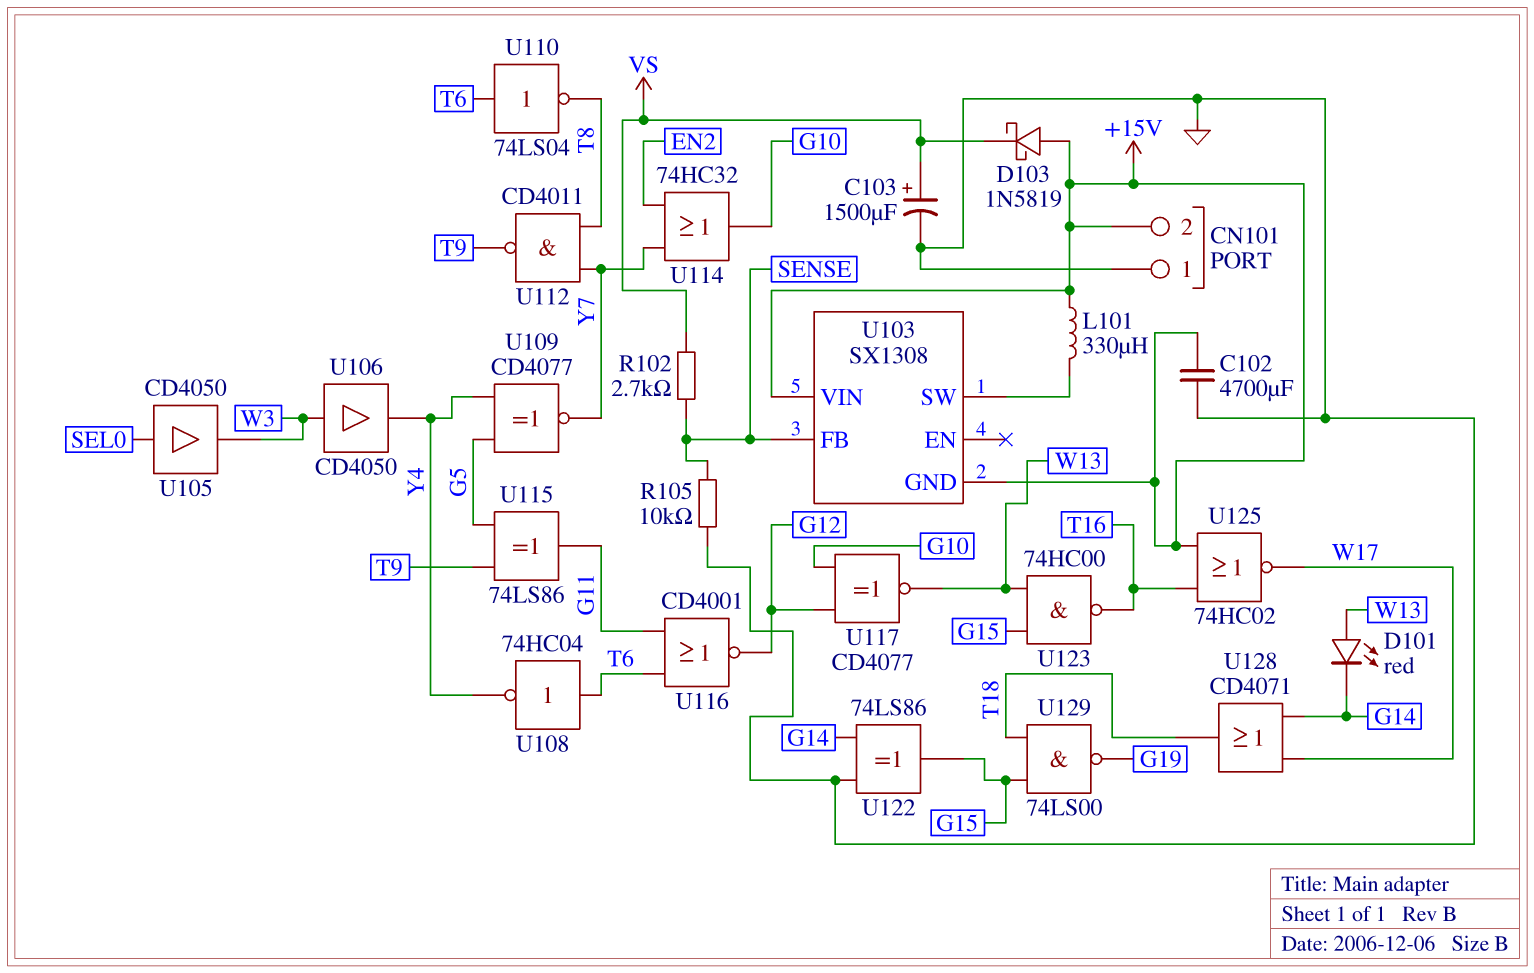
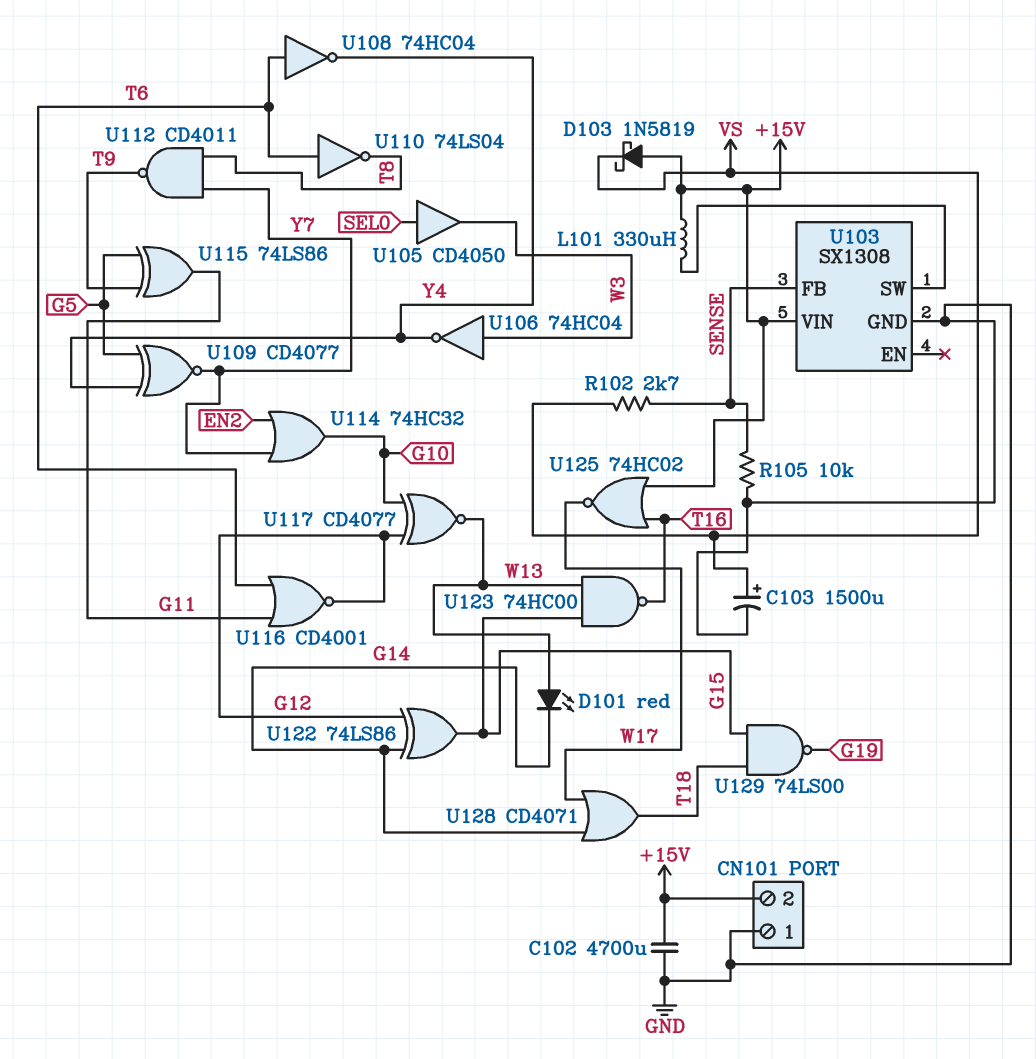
U103 pin GND: +15V -> GND
U106: buffer CD4050 (in W3, out Y4) -> NOT 74HC04 (in W3, out Y4)
U122: XOR 74LS86 (in G14, in GND, out G15) -> XOR 74LS86 (in G12, in G14, out G15)

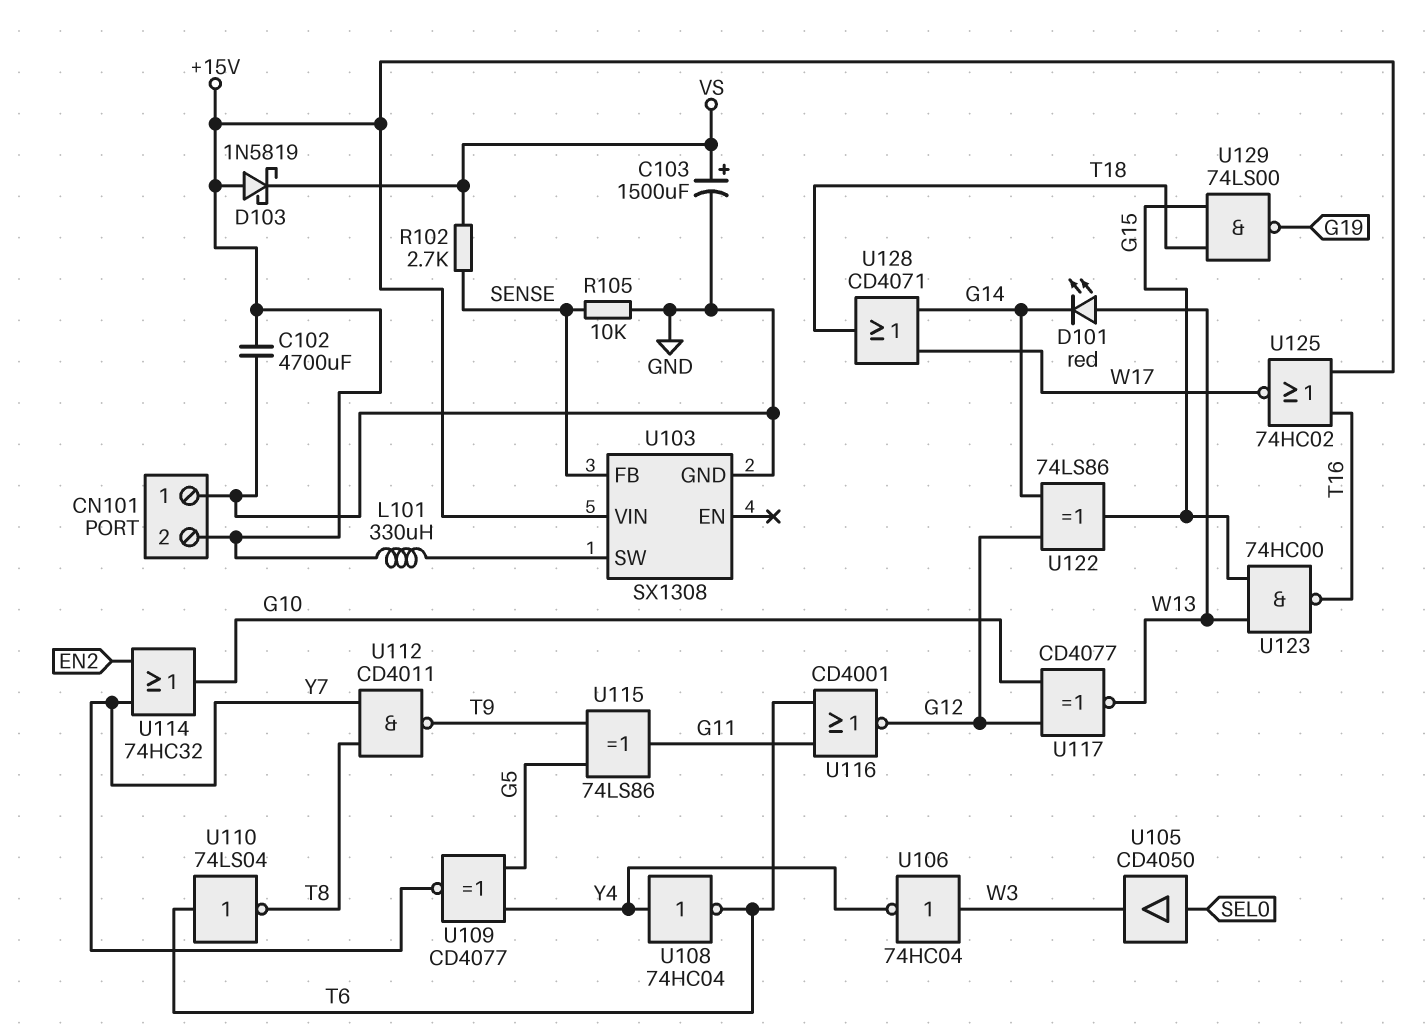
U108: NOT 74HC04 (in T6, out Y4) -> NOT 74HC04 (in Y4, out T6)

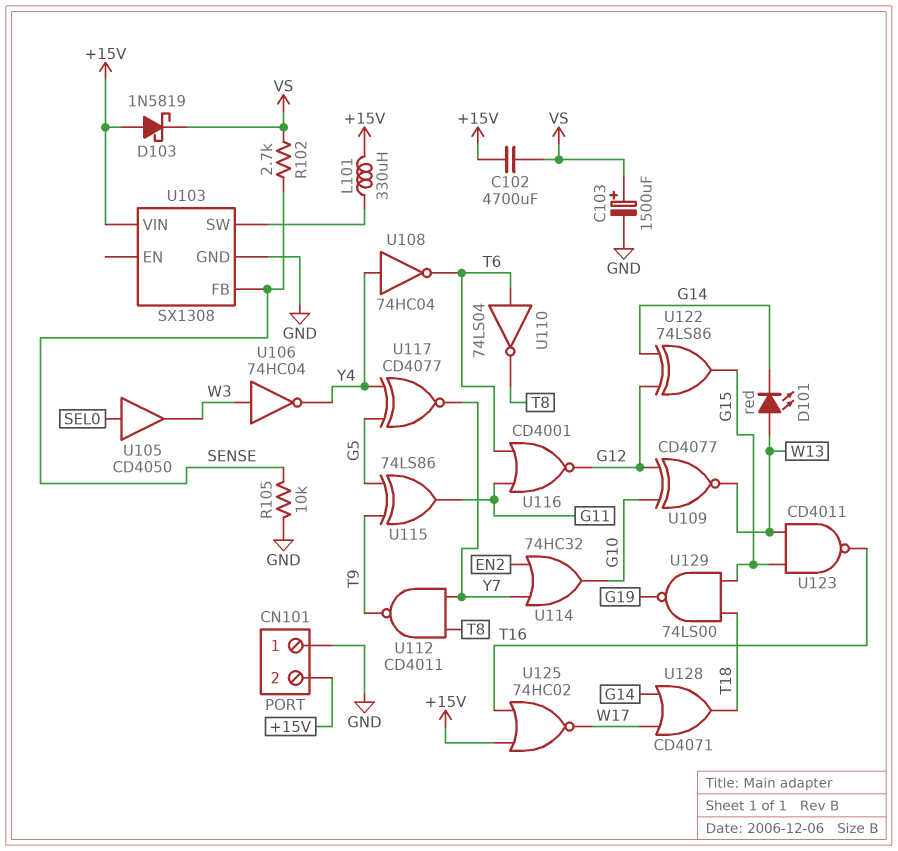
C102: 4700uF (+15V, GND) -> 4700uF (+15V, VS)
U109: XNOR CD4077 (in G5, in Y4, out Y7) -> XNOR CD4077 (in G10, in G12, out W13)
U117: XNOR CD4077 (in G10, in G12, out W13) -> XNOR CD4077 (in G5, in Y4, out Y7)
U123: NAND 74HC00 (in G15, in W13, out T16) -> NAND CD4011 (in G15, in W13, out T16)

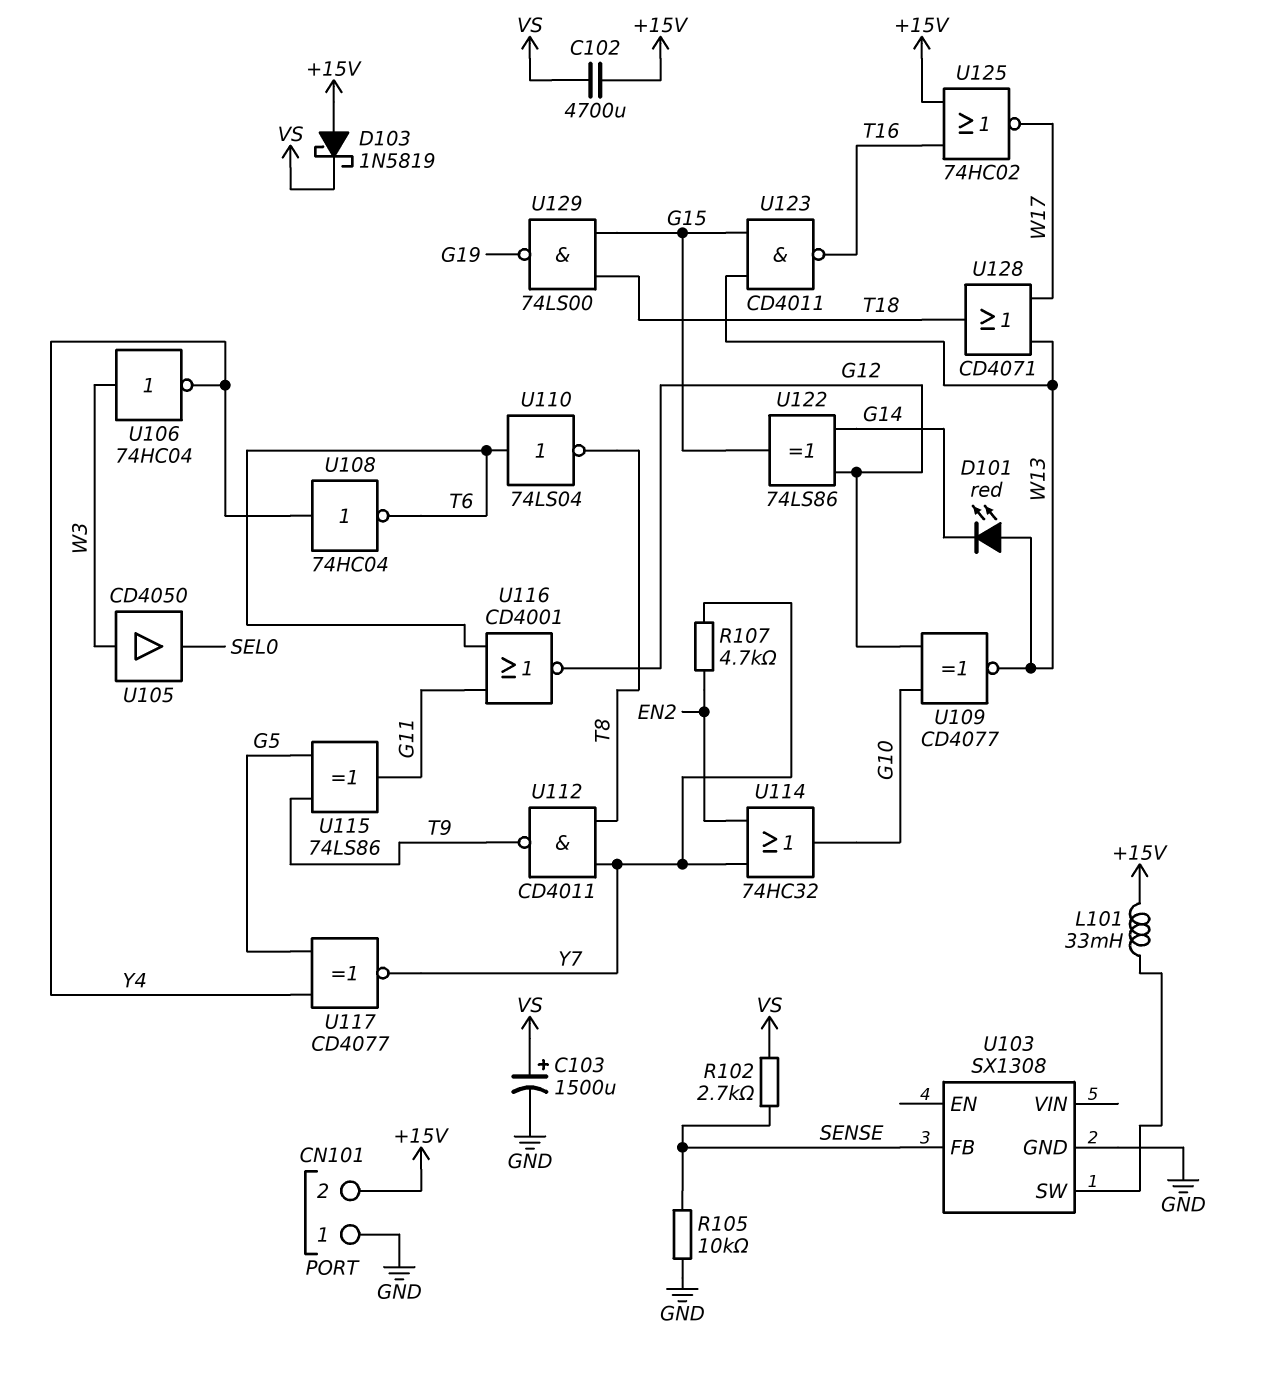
L101: 330uH (+15V, U103/SW) -> 33mH (+15V, U103/SW)
R107: none -> 4.7k (EN2, Y7)
U103 pin VIN: +15V -> none
U105: buffer CD4050 (in SEL0, out W3) -> buffer CD4050 (in W3, out SEL0)
U128: OR CD4071 (in G14, in W17, out T18) -> OR CD4071 (in W13, in W17, out T18)

